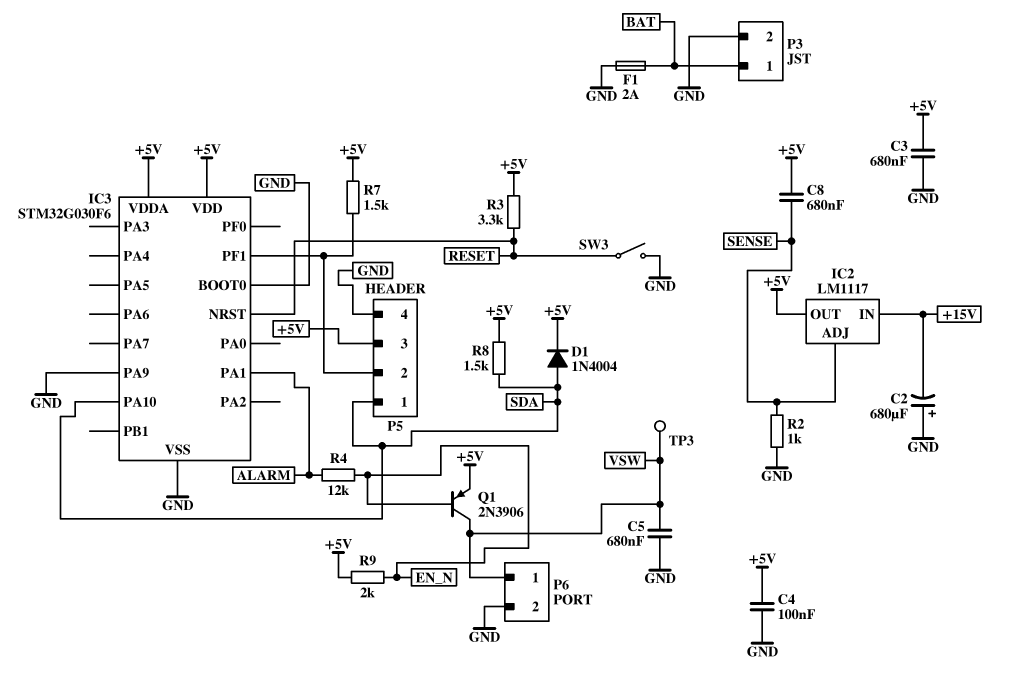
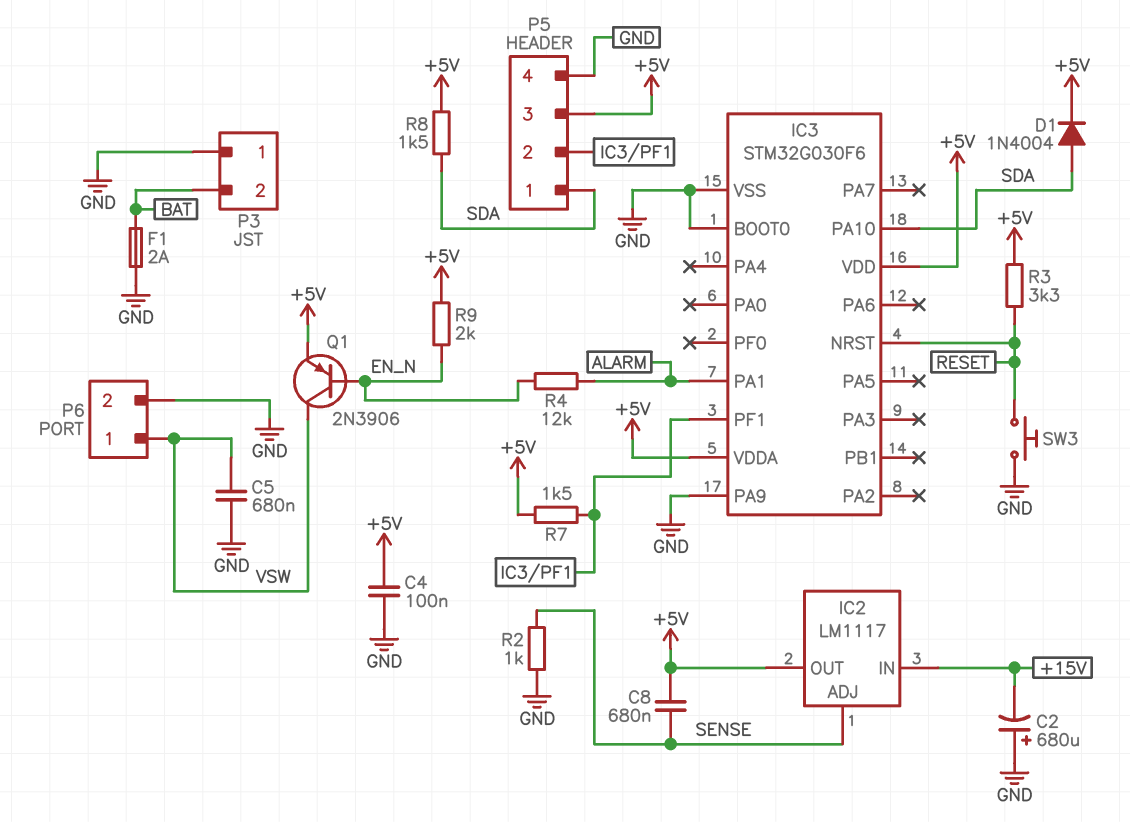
C3: 680nF (+5V, GND) -> none
P3 pin 1: BAT -> GND
P3 pin 2: GND -> BAT
SW3: switch (GND, RESET) -> button (GND, RESET)
TP3: test point (VSW) -> none

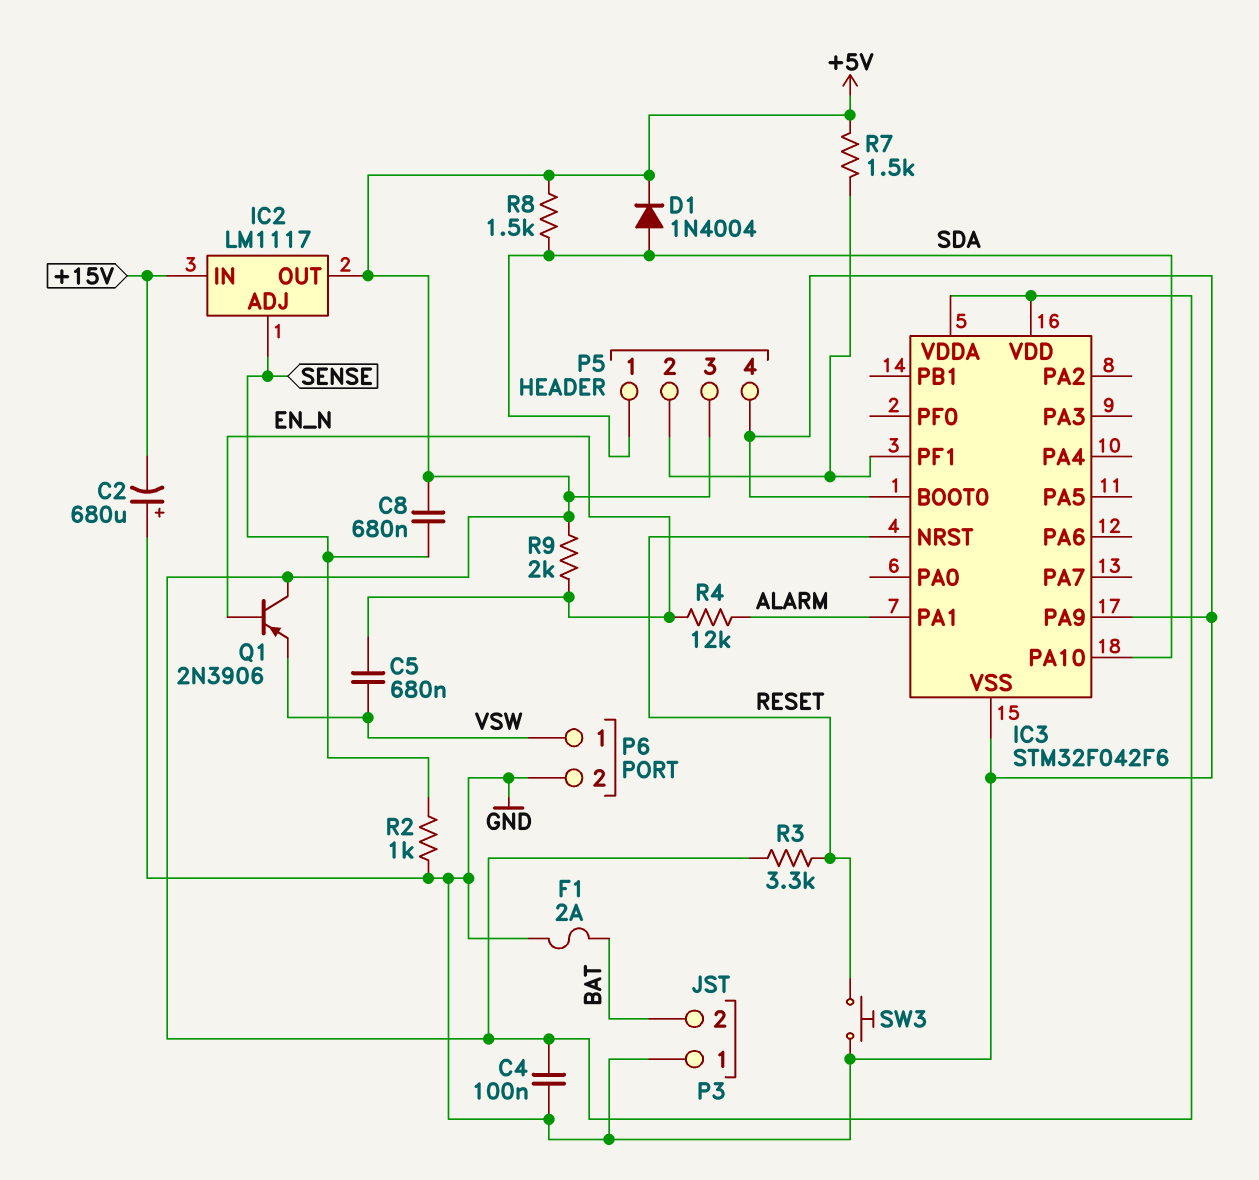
C5: 680nF (GND, VSW) -> 680nF (EN_N, VSW)
IC3: STM32G030F6 -> STM32F042F6
Q1: PNP 2N3906 (B EN_N, C VSW, E +5V) -> PNP 2N3906 (B EN_N, C +5V, E VSW)

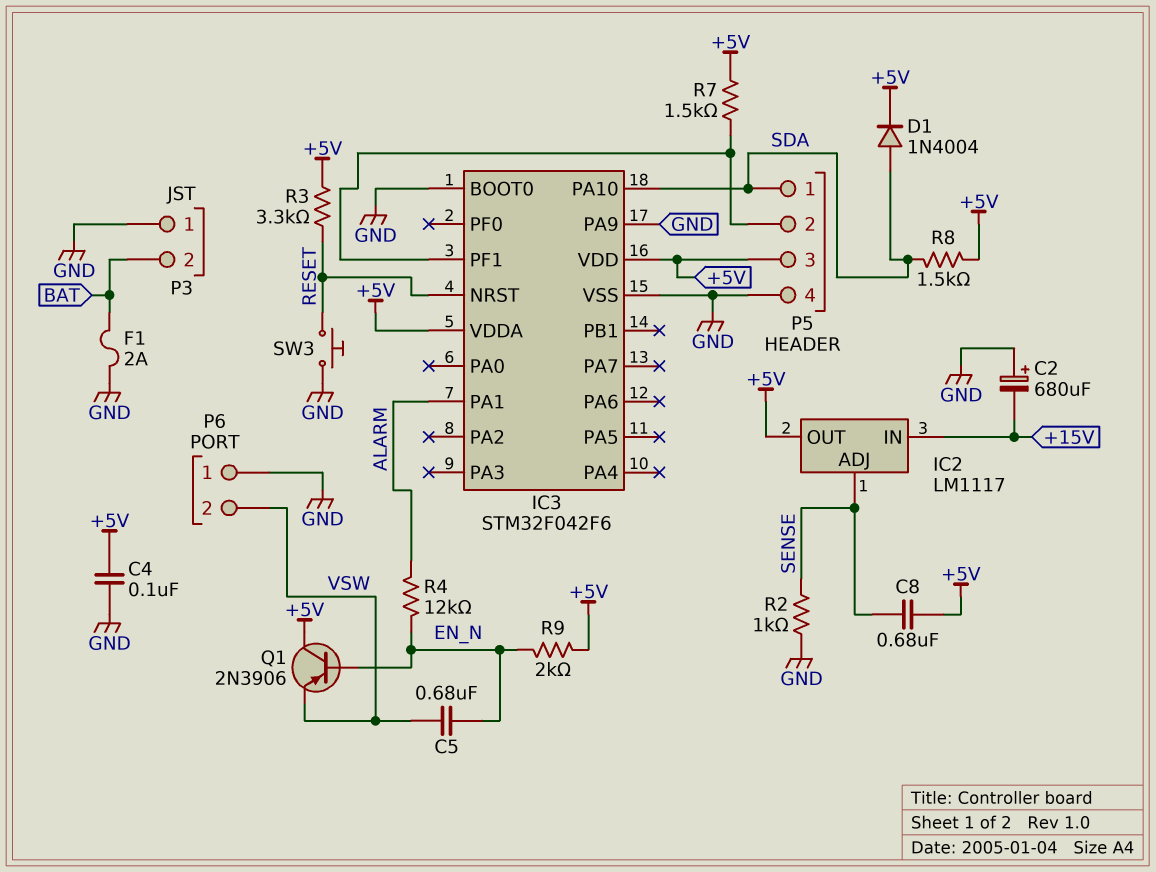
P6 pin 1: VSW -> GND
P6 pin 2: GND -> VSW

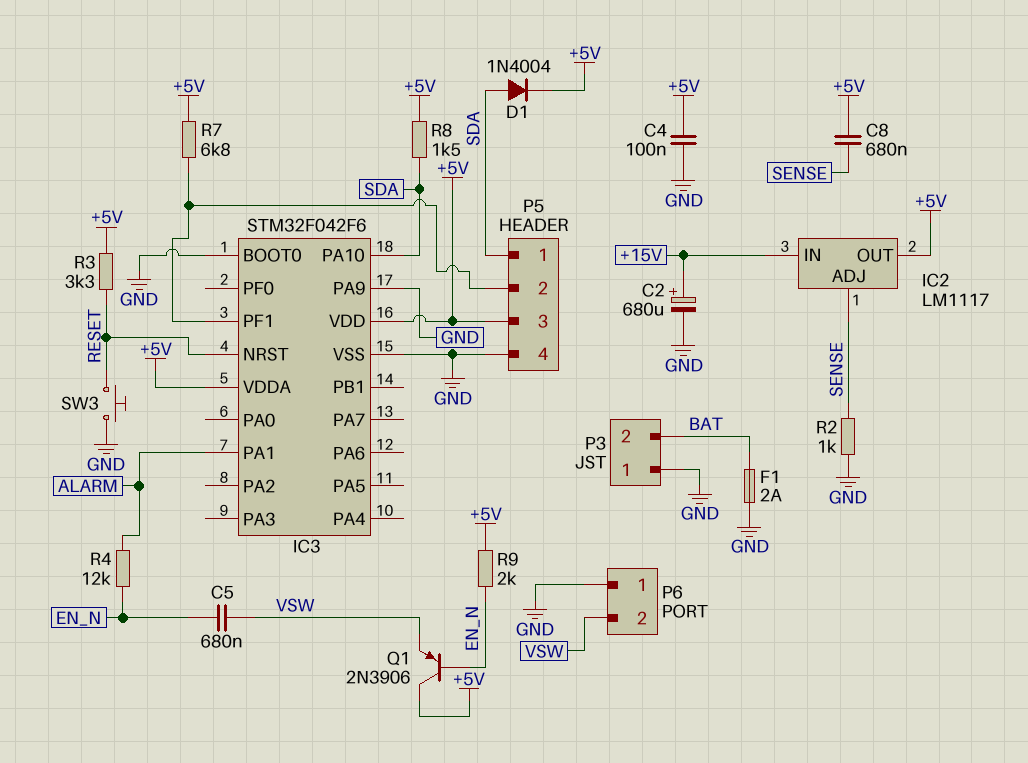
C2: 680uF (plus GND, minus +15V) -> 680uF (plus +15V, minus GND)
R7: 1.5k (+5V, IC3/PF1) -> 6.8k (+5V, IC3/PF1)

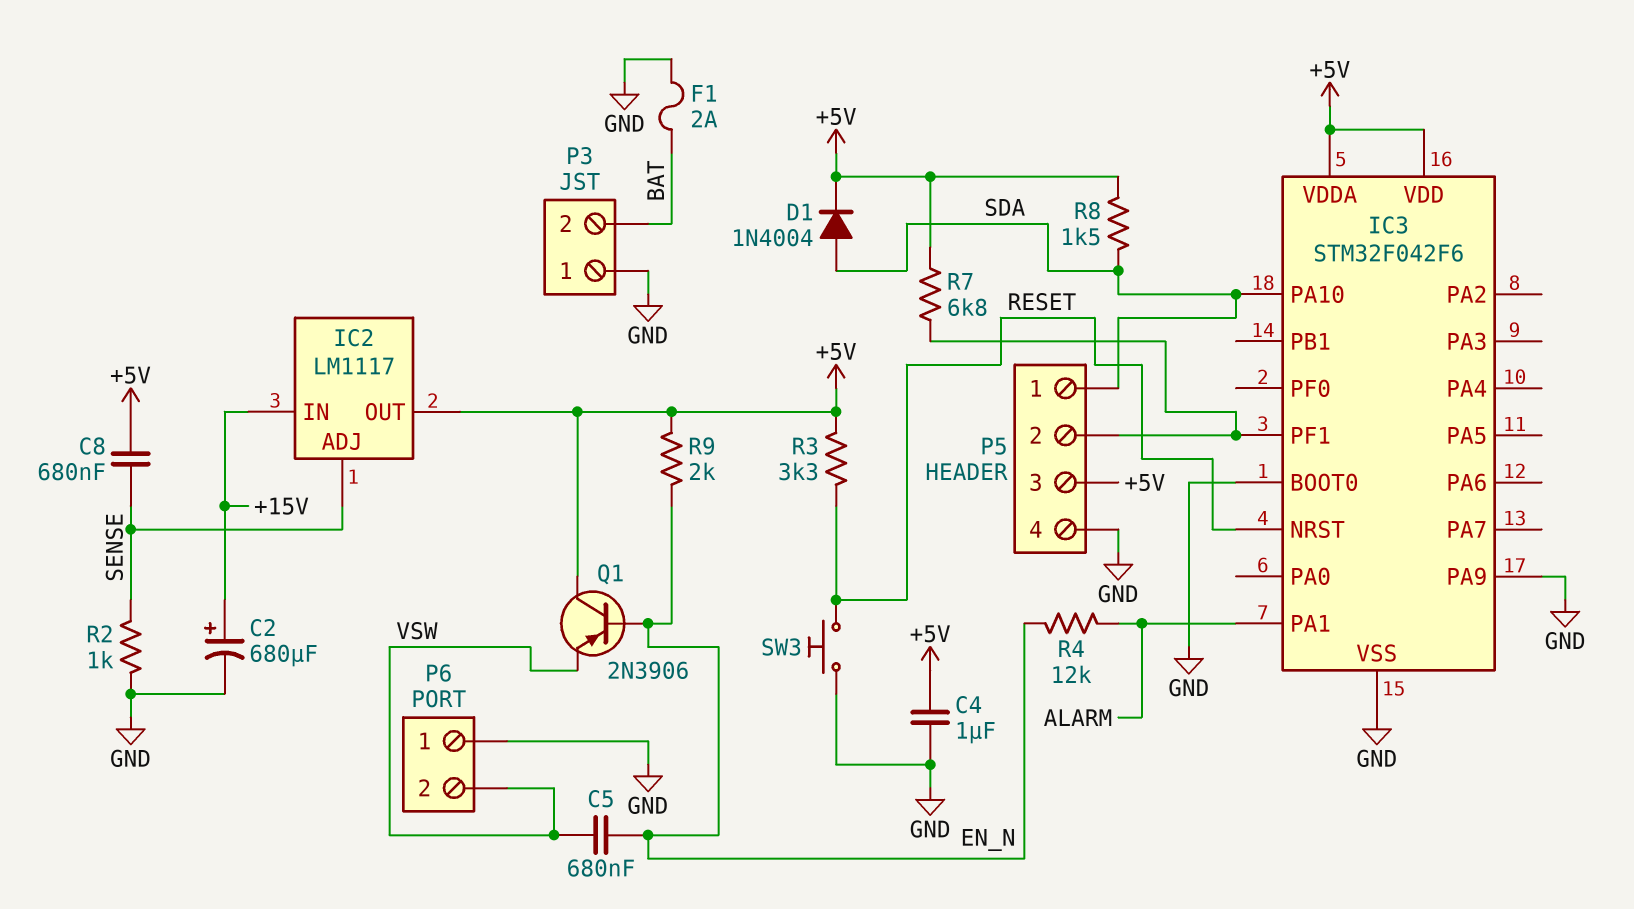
C4: 100nF (+5V, GND) -> 1uF (+5V, GND)

